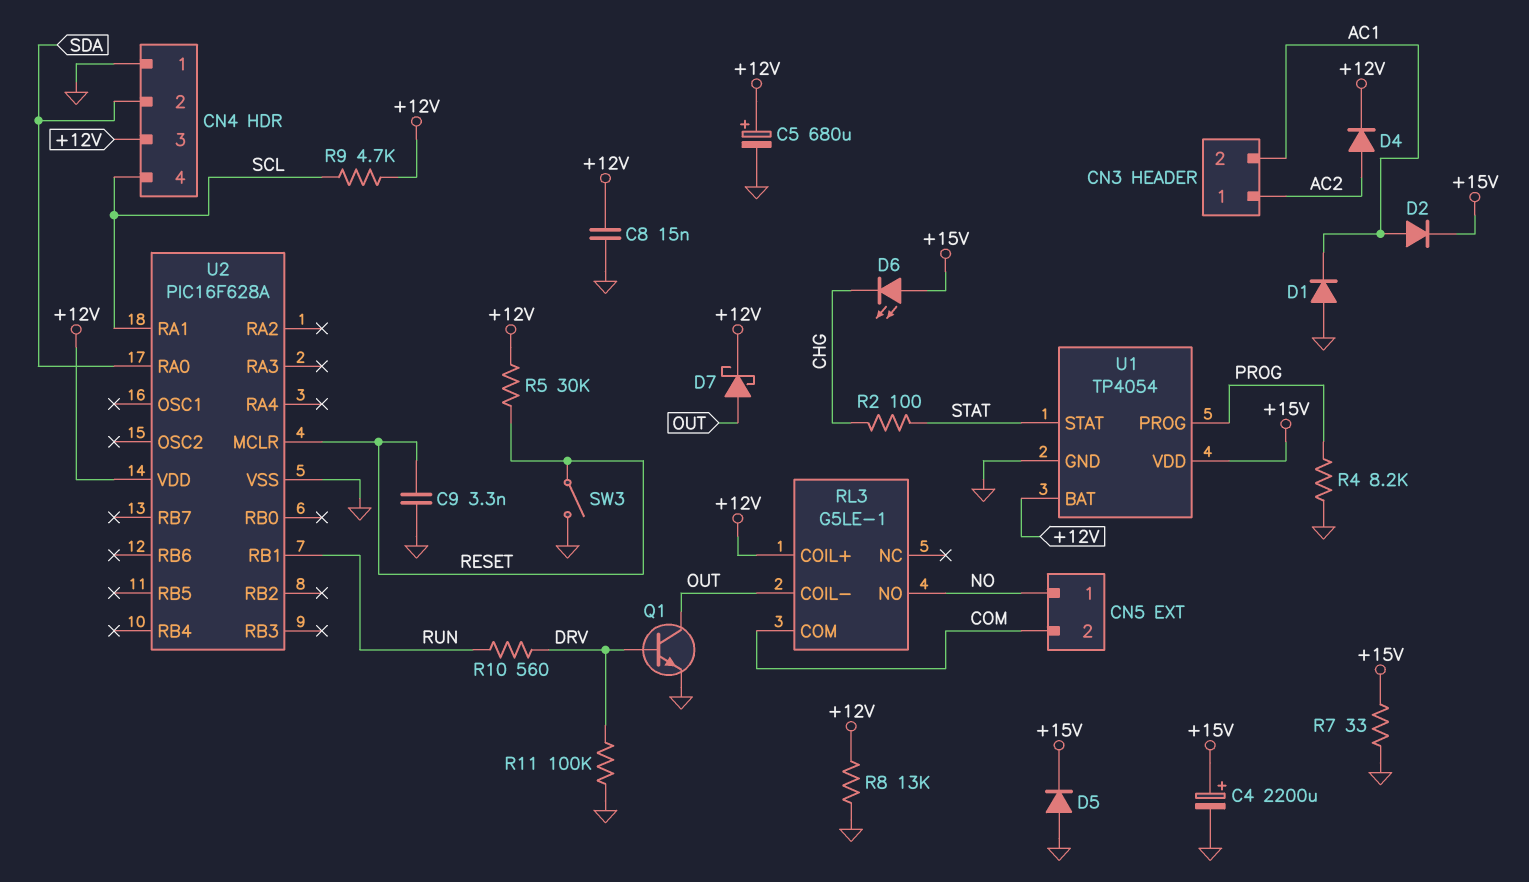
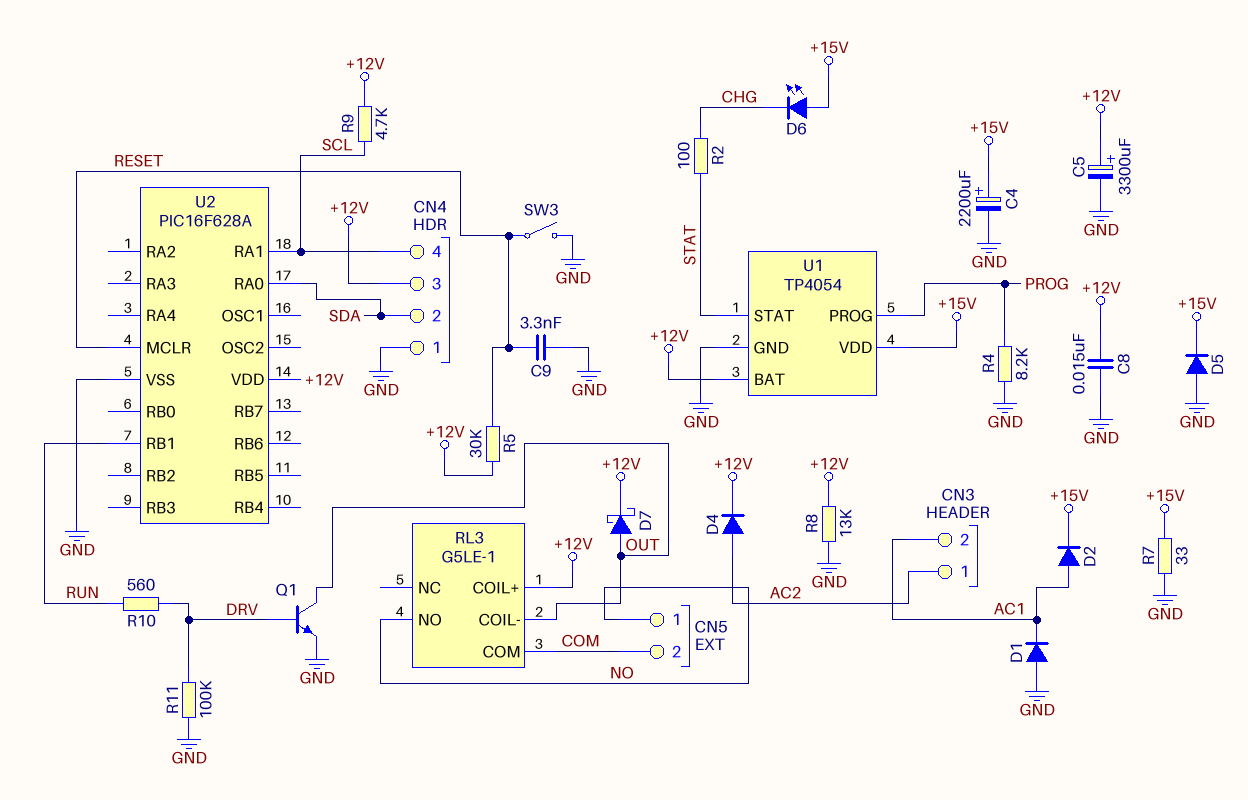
C5: 680uF (plus +12V, minus GND) -> 3300uF (plus +12V, minus GND)

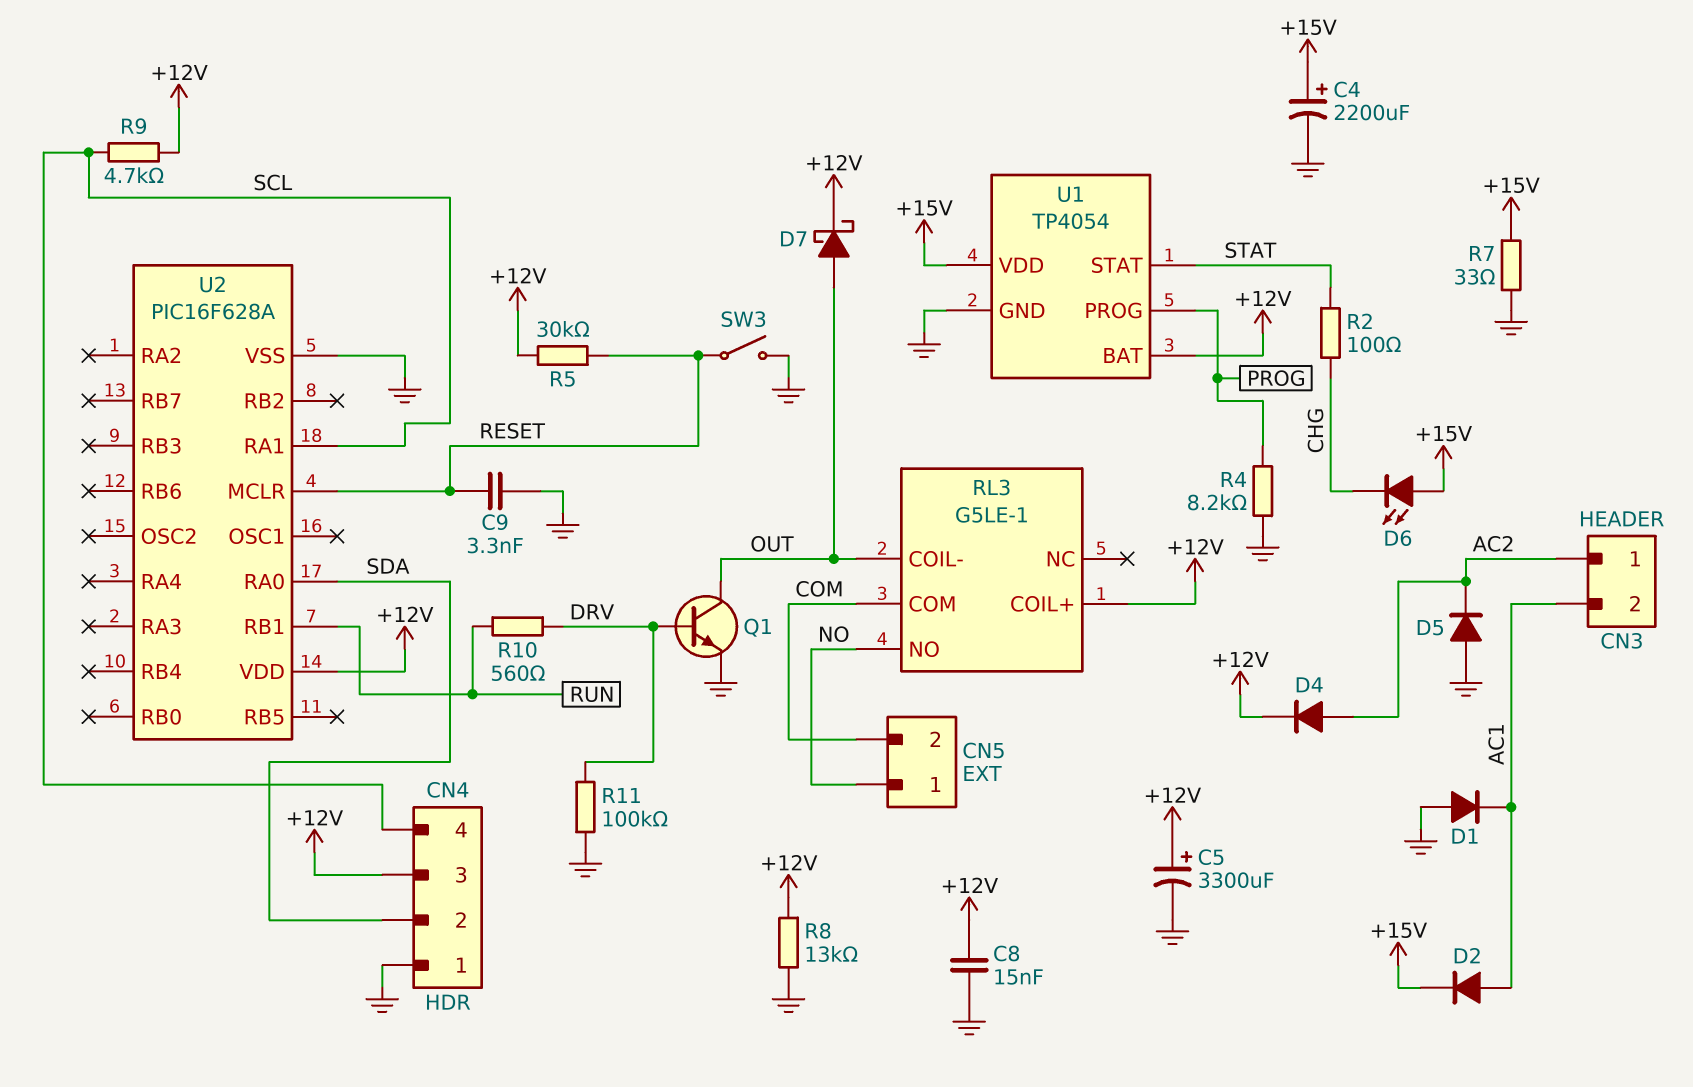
D5: diode (A GND, K +15V) -> diode (A GND, K AC2)

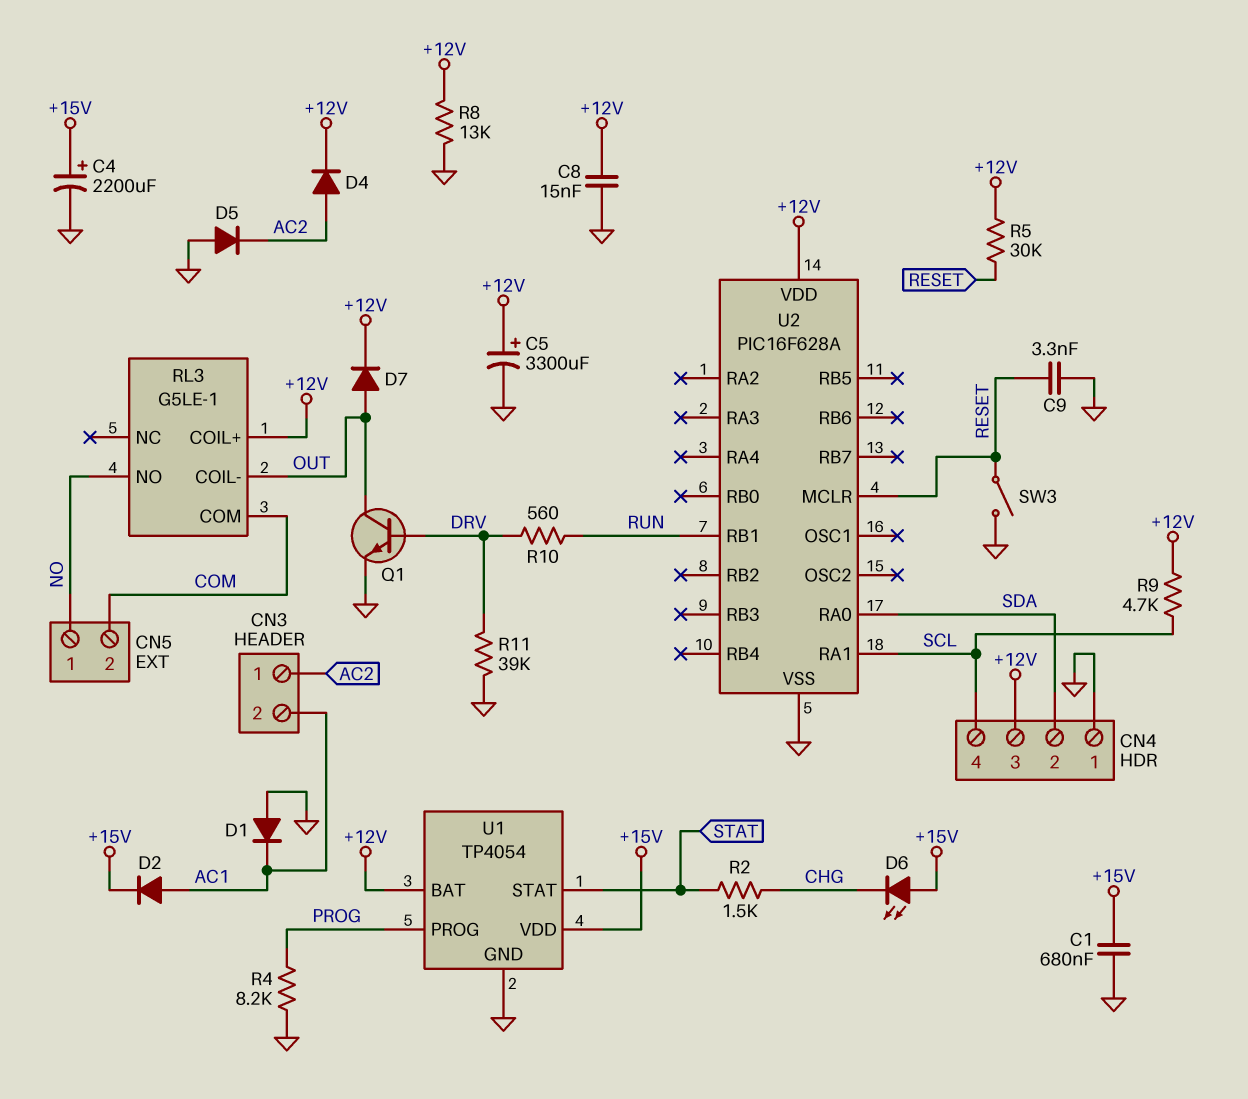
C1: none -> 680nF (+15V, GND)
D7: schottky (A OUT, K +12V) -> diode (A OUT, K +12V)
R2: 100 (CHG, STAT) -> 1.5k (CHG, STAT)
R7: 33 (+15V, GND) -> none
R11: 100k (DRV, GND) -> 39k (DRV, GND)

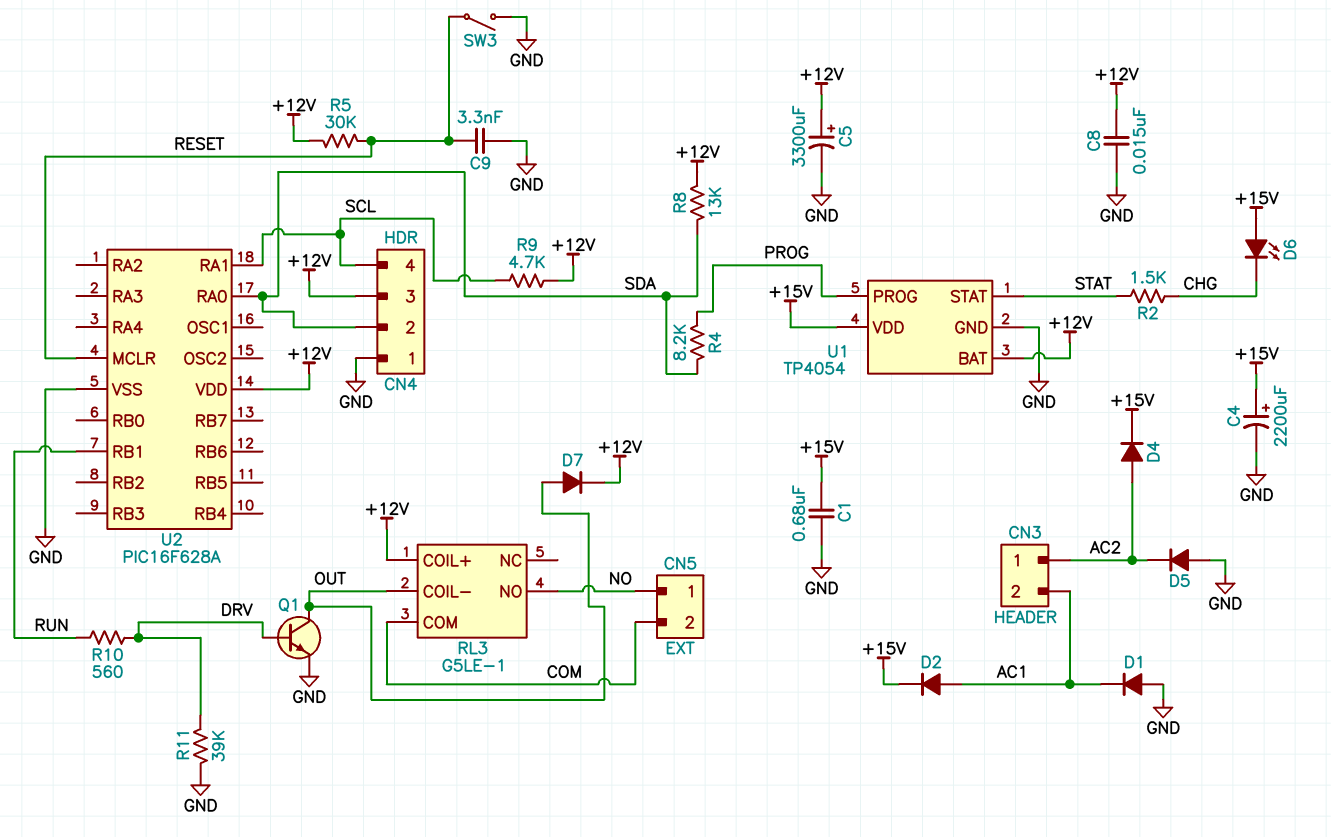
D4: diode (A AC2, K +12V) -> diode (A AC2, K +15V)
R4: 8.2k (GND, PROG) -> 8.2k (PROG, SDA)
R8: 13k (+12V, GND) -> 13k (+12V, SDA)

